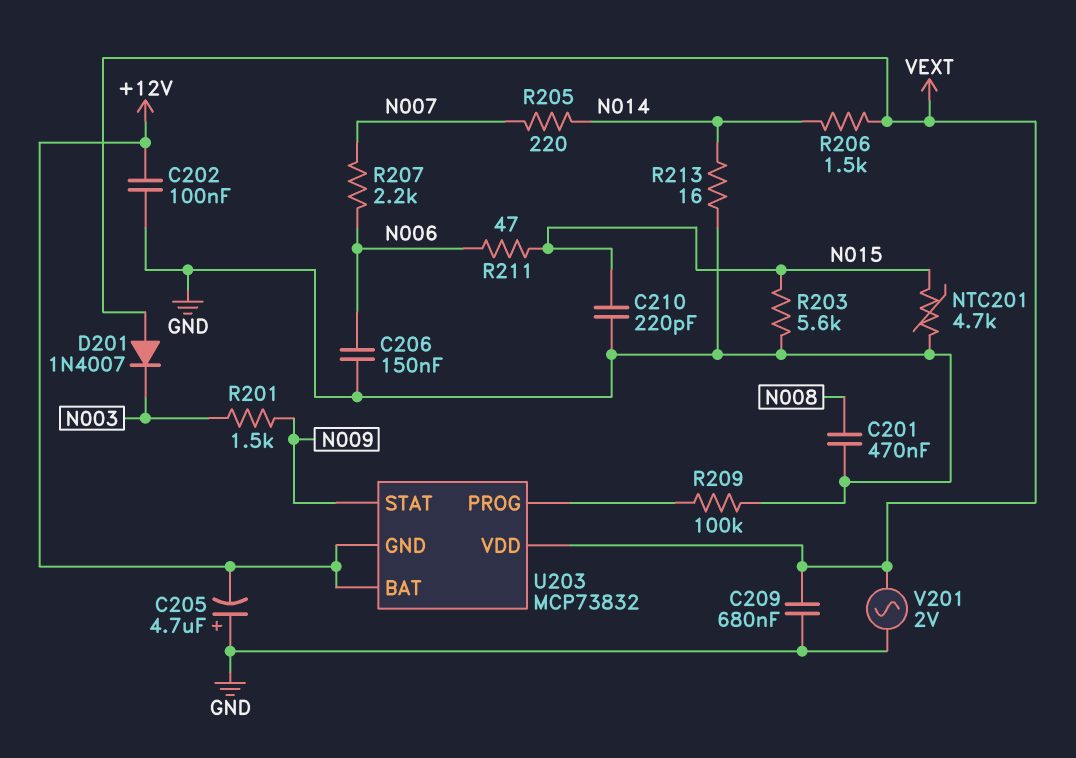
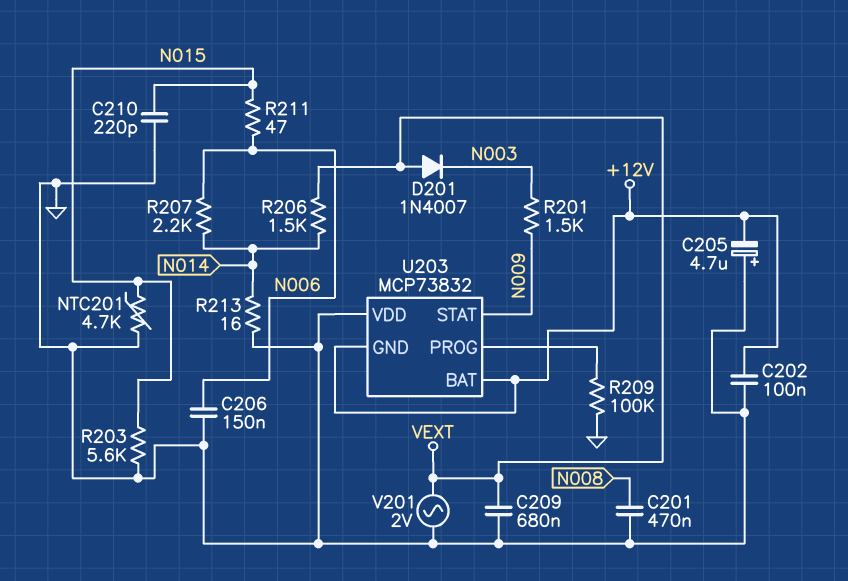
R205: 220 (N007, N014) -> none
R207: 2.2k (N006, N007) -> 2.2k (N006, N014)
U203 pin VDD: VEXT -> GND

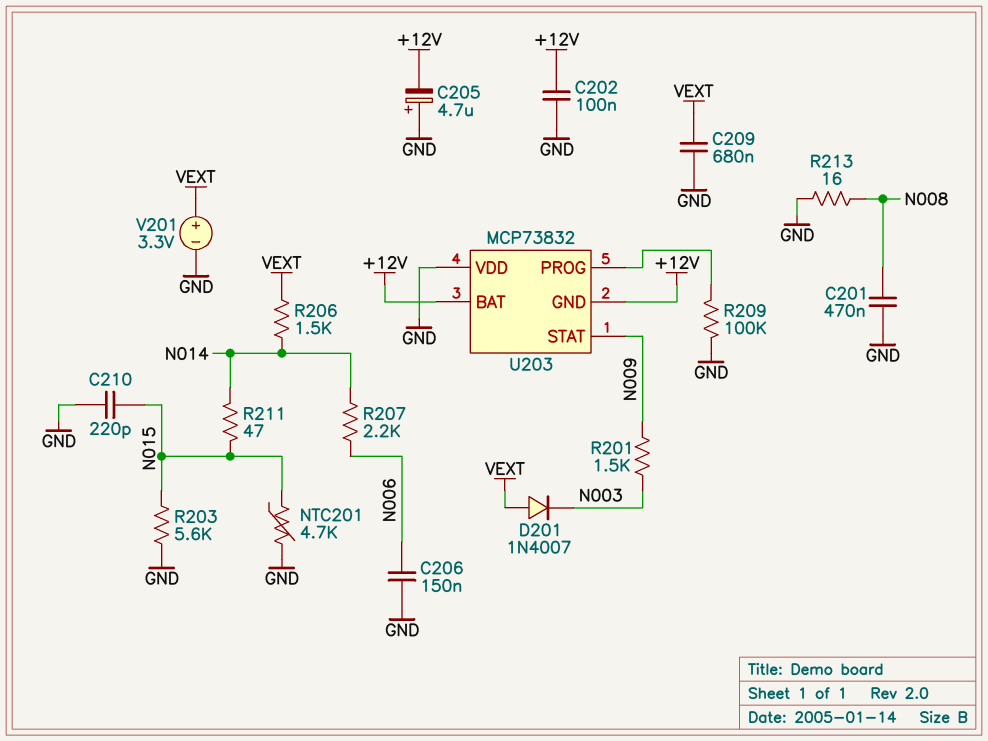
R211: 47 (N006, N015) -> 47 (N014, N015)
R213: 16 (GND, N014) -> 16 (GND, N008)
V201: AC 2V (GND, VEXT) -> 3.3V (plus VEXT, minus GND)

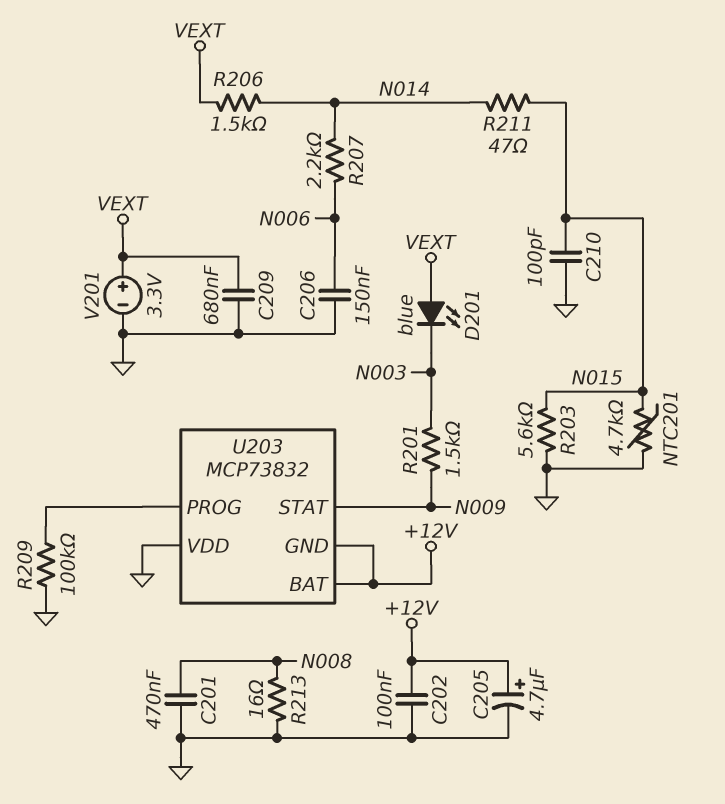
C205: 4.7uF (plus GND, minus +12V) -> 4.7uF (plus +12V, minus GND)
C210: 220pF (GND, N015) -> 100pF (GND, N015)
D201: diode 1N4007 (A VEXT, K N003) -> LED blue (A VEXT, K N003)

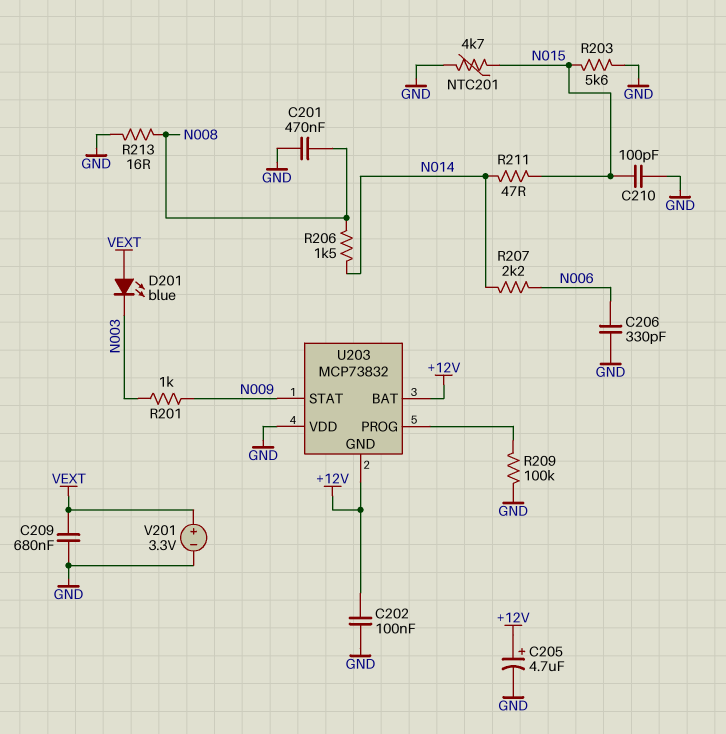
C206: 150nF (GND, N006) -> 330pF (GND, N006)
R201: 1.5k (N003, N009) -> 1k (N003, N009)
R206: 1.5k (N014, VEXT) -> 1.5k (N008, N014)

